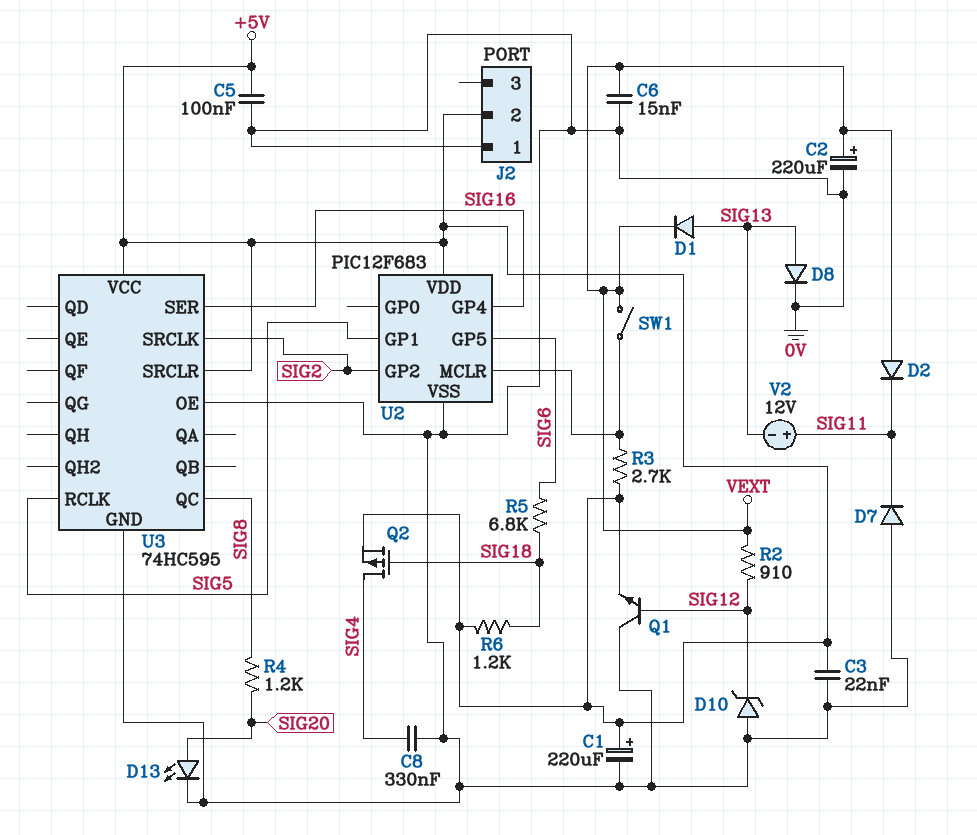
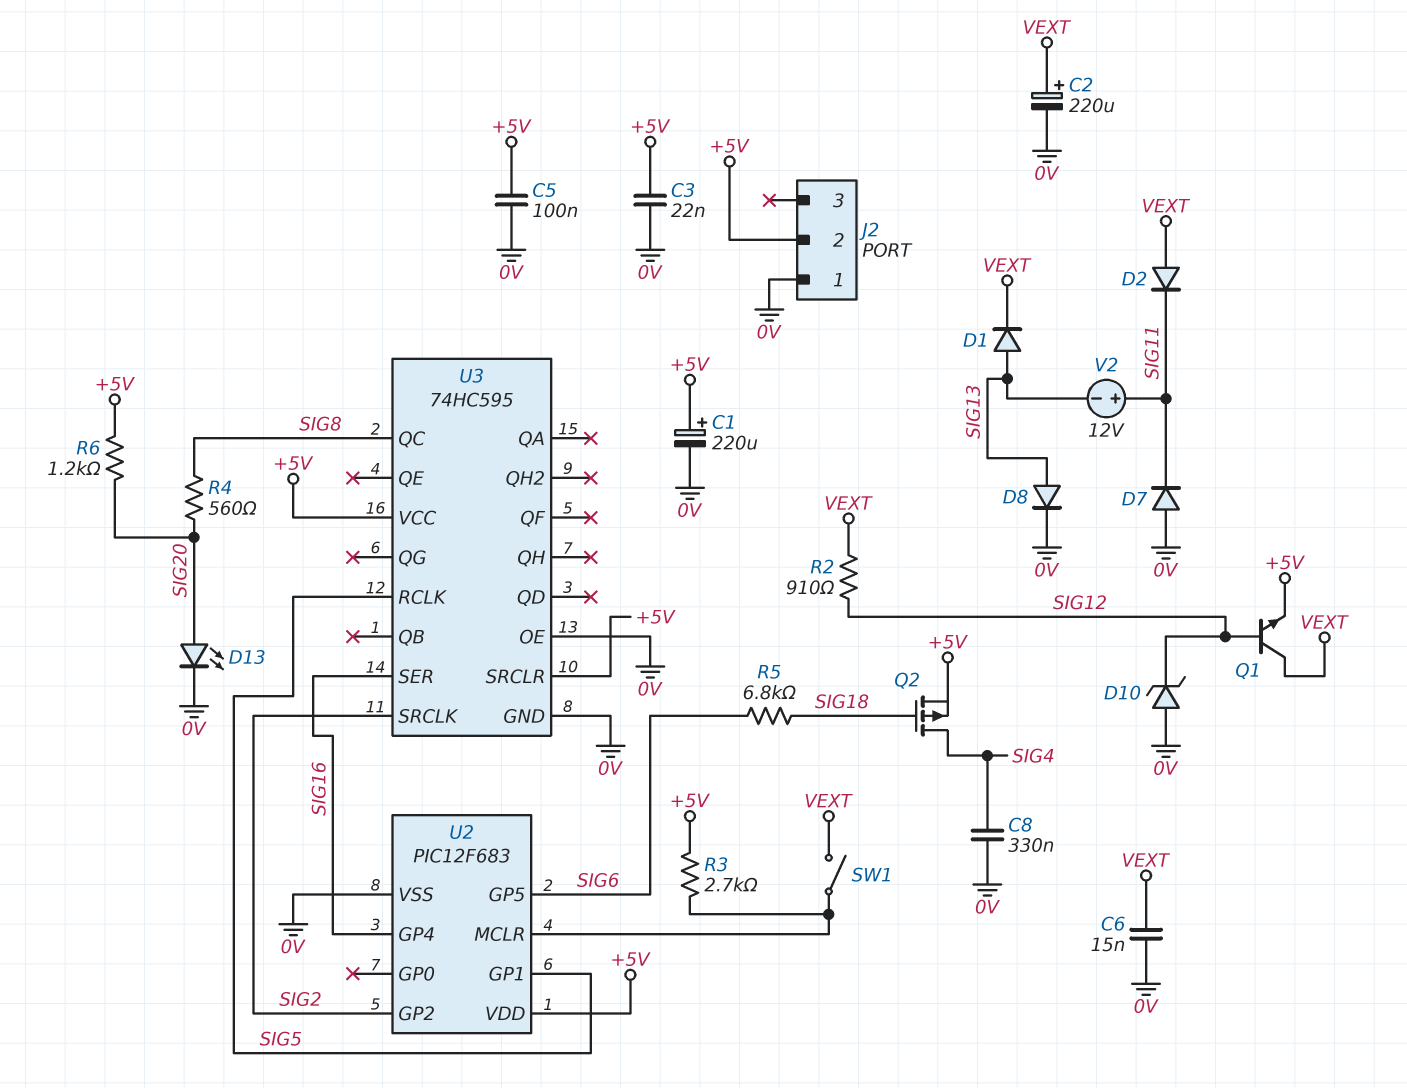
Q1: NPN (B SIG12, C 0V, E +5V) -> NPN (B SIG12, C VEXT, E +5V)
R4: 1.2k (SIG8, SIG20) -> 560 (SIG8, SIG20)
R6: 1.2k (+5V, SIG18) -> 1.2k (+5V, SIG20)

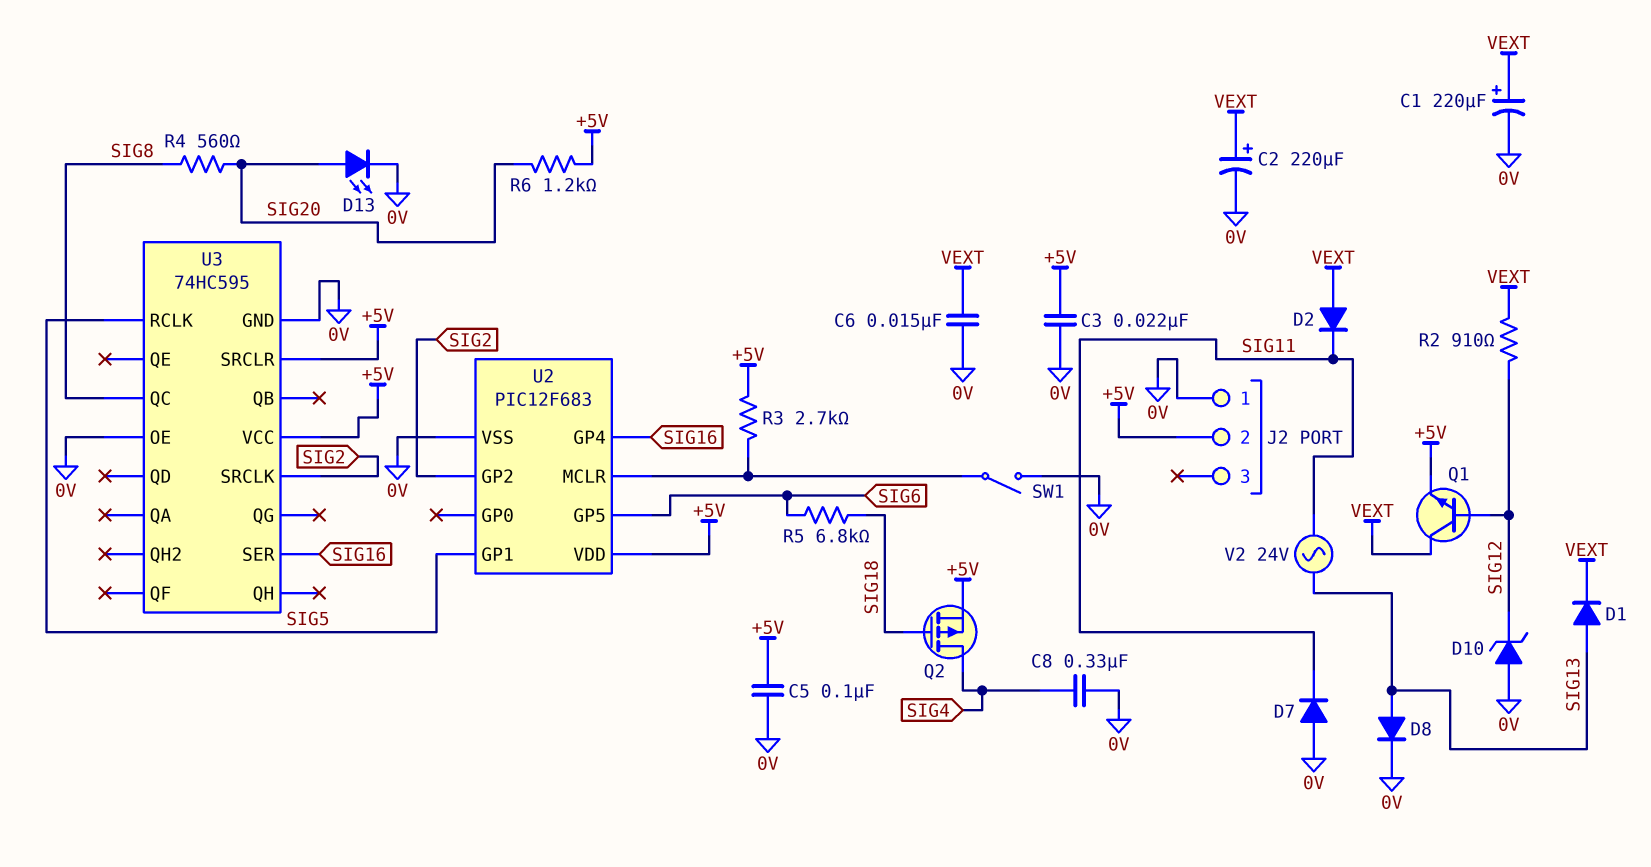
C1: 220uF (plus +5V, minus 0V) -> 220uF (plus VEXT, minus 0V)
SW1: switch (U2/MCLR, VEXT) -> switch (0V, U2/MCLR)
V2: 12V (plus SIG11, minus SIG13) -> AC 24V (SIG11, SIG13)

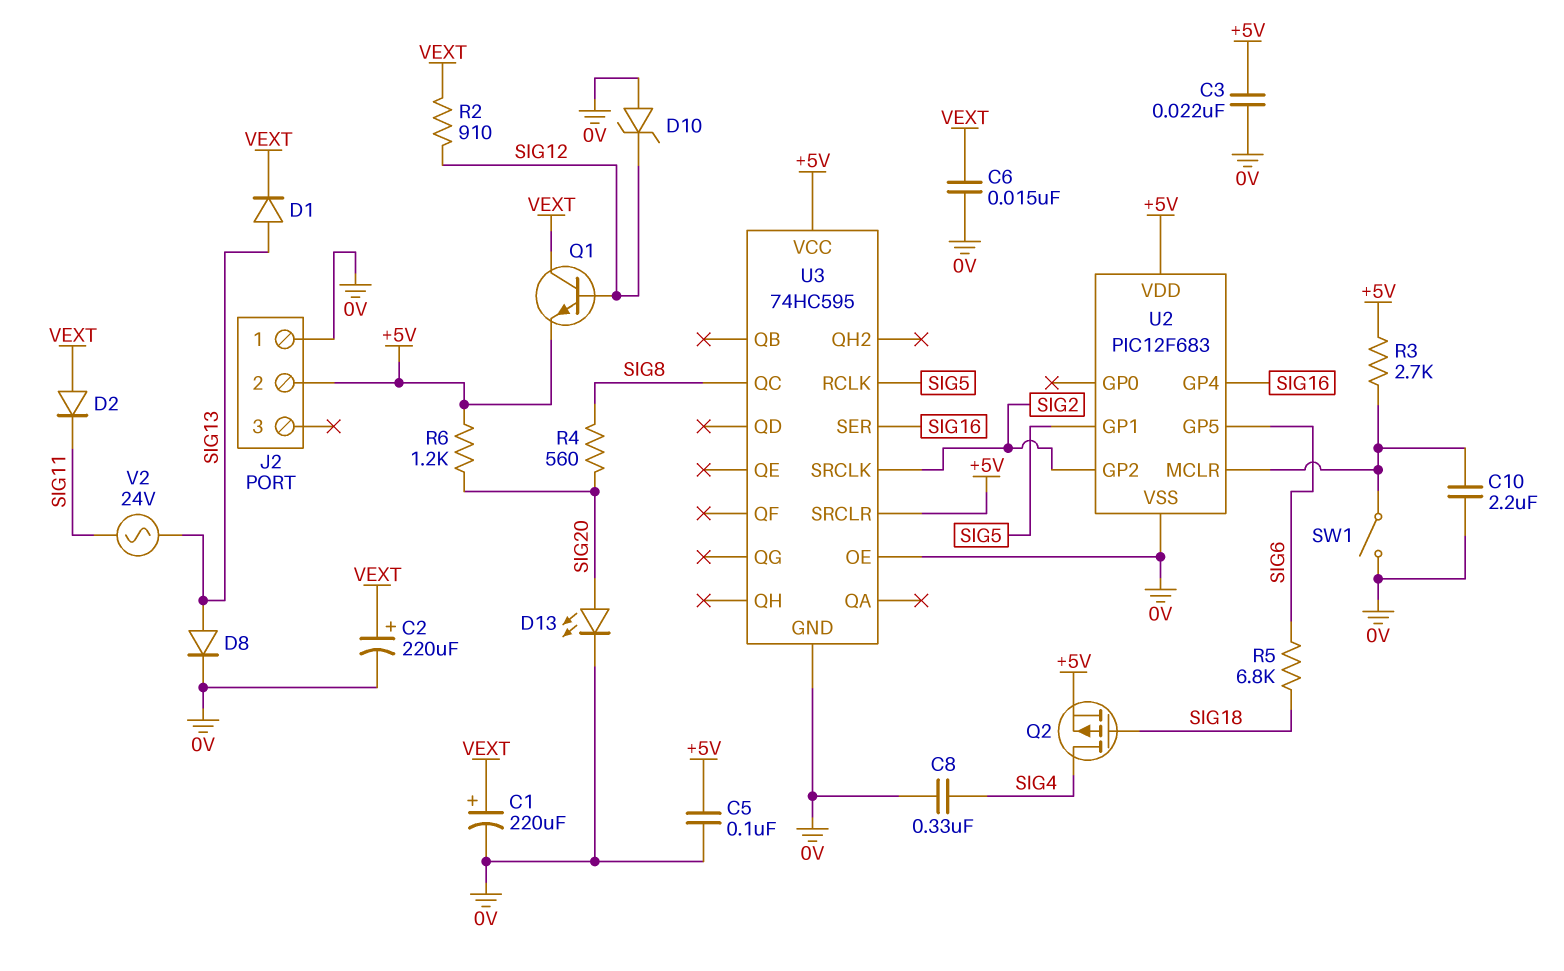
C10: none -> 2.2uF (0V, U2/MCLR)
D7: diode (A 0V, K SIG11) -> none

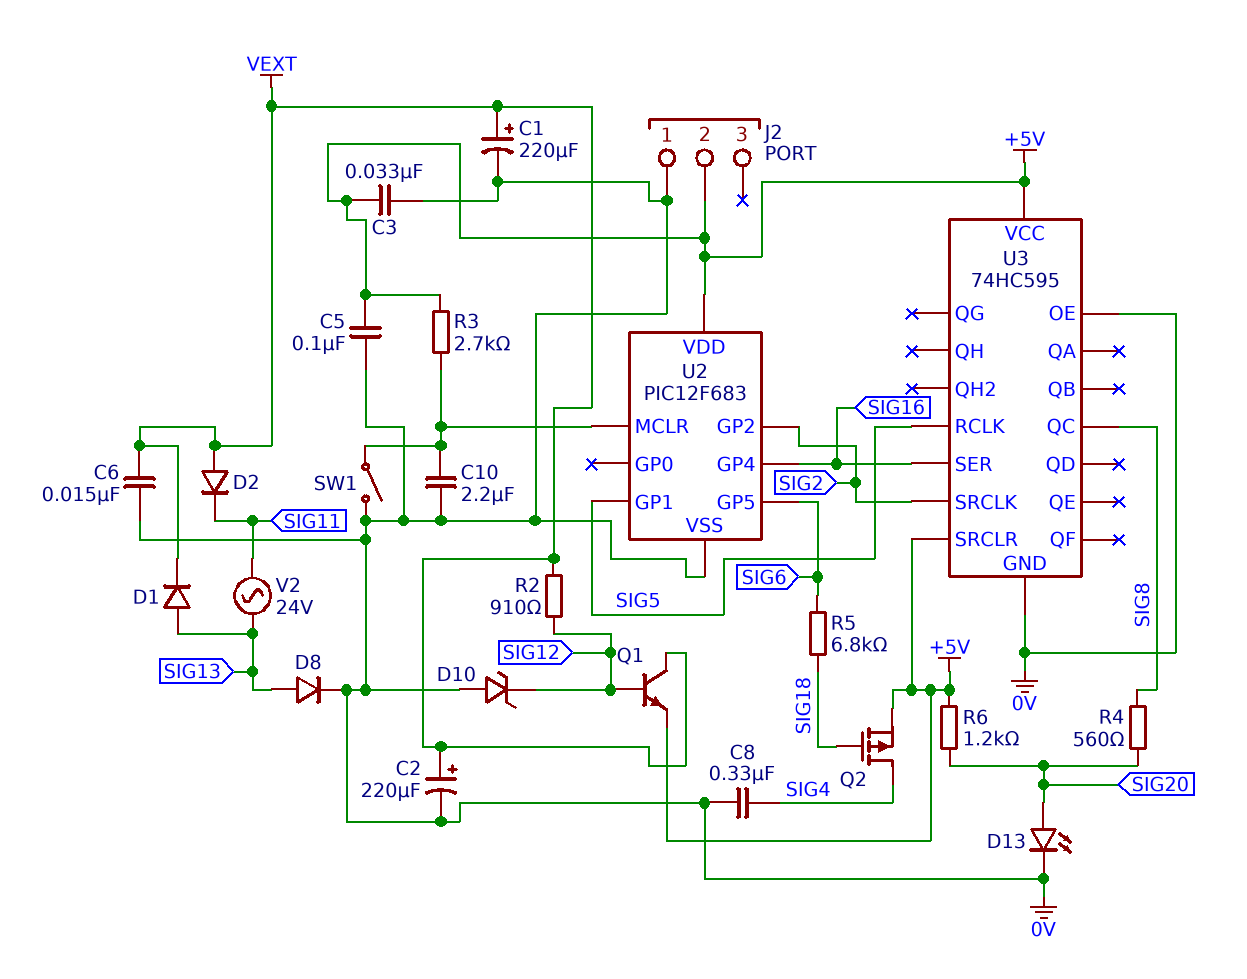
C3: 22nF (+5V, 0V) -> 33nF (+5V, 0V)

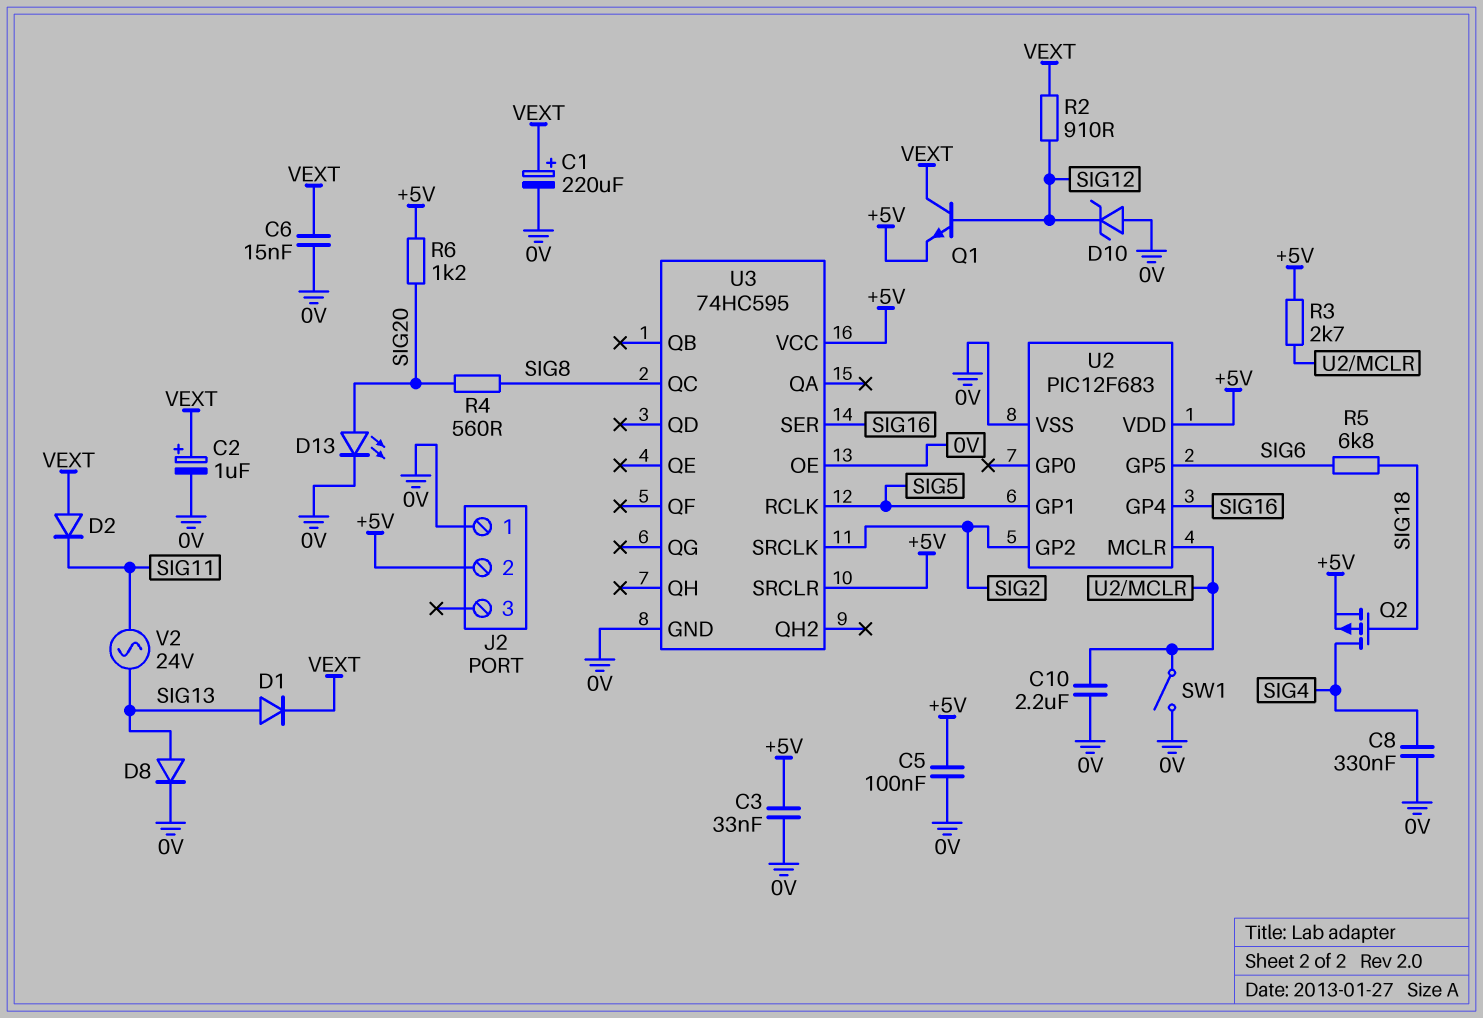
C2: 220uF (plus VEXT, minus 0V) -> 1uF (plus VEXT, minus 0V)

